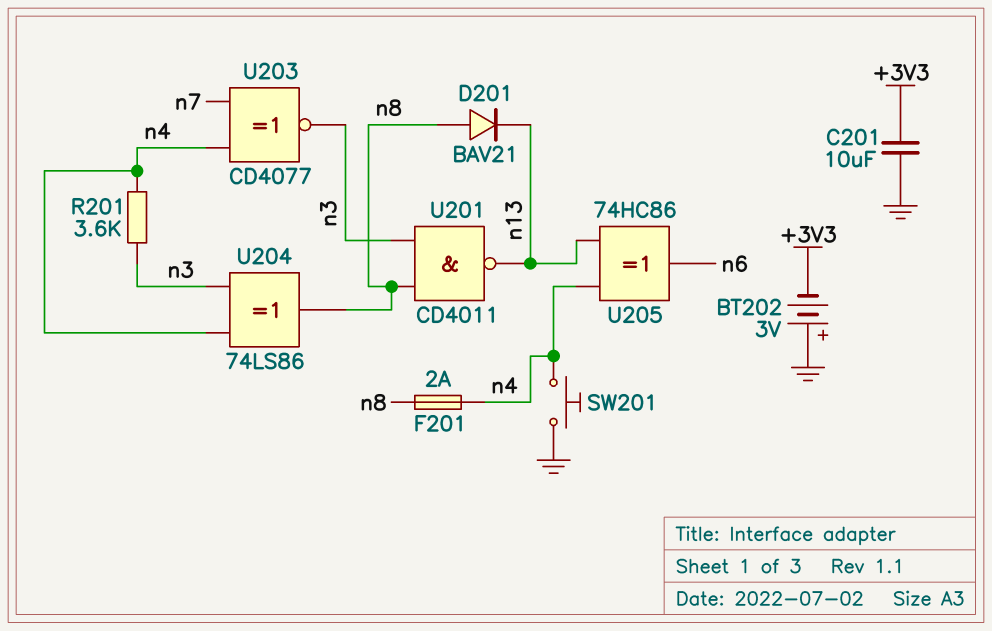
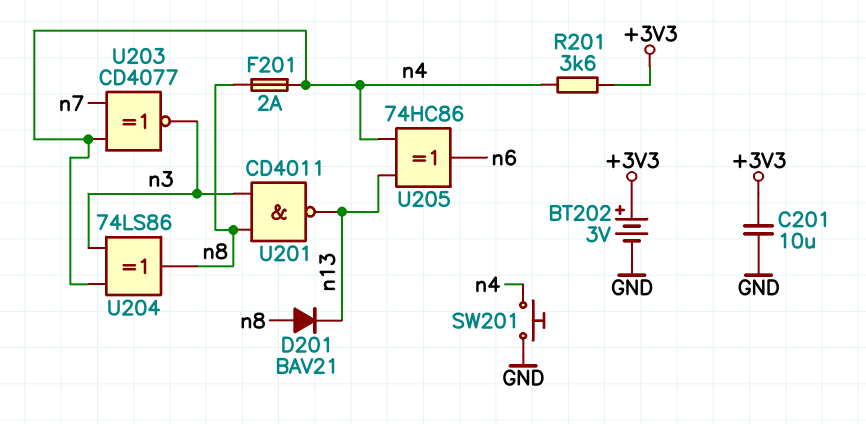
BT202: 3V (plus GND, minus +3V3) -> 3V (plus +3V3, minus GND)
R201: 3.6k (n3, n4) -> 3.6k (+3V3, n4)

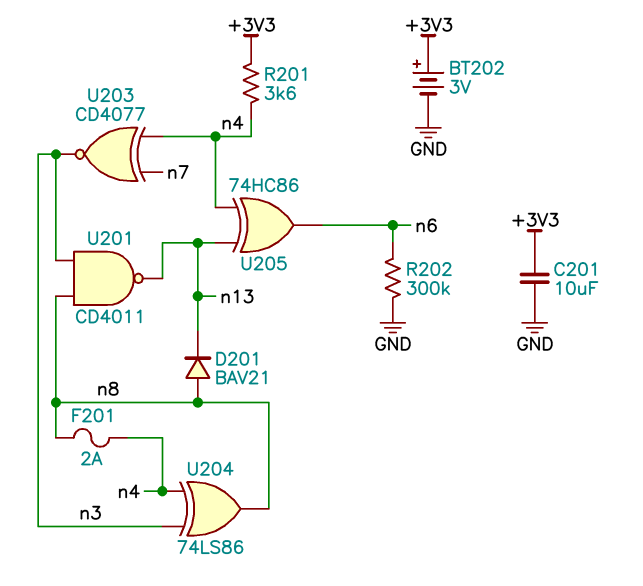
R202: none -> 300k (GND, n6)
SW201: button (GND, n4) -> none

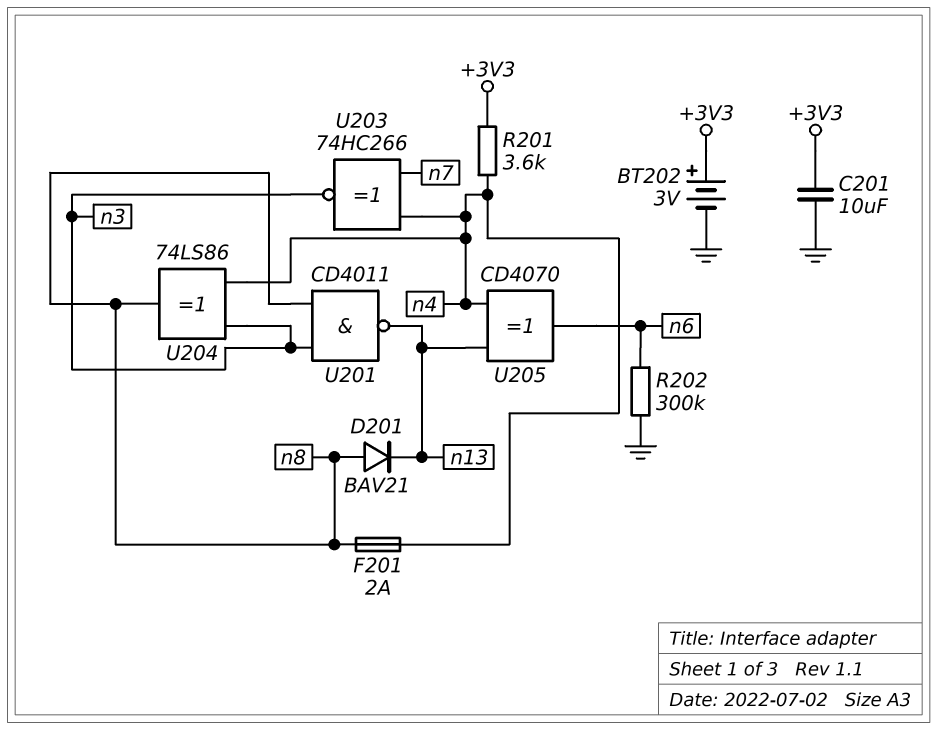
U203: XNOR CD4077 (in n4, in n7, out n3) -> XNOR 74HC266 (in n4, in n7, out n3)
U205: XOR 74HC86 (in n4, in n13, out n6) -> XOR CD4070 (in n4, in n13, out n6)

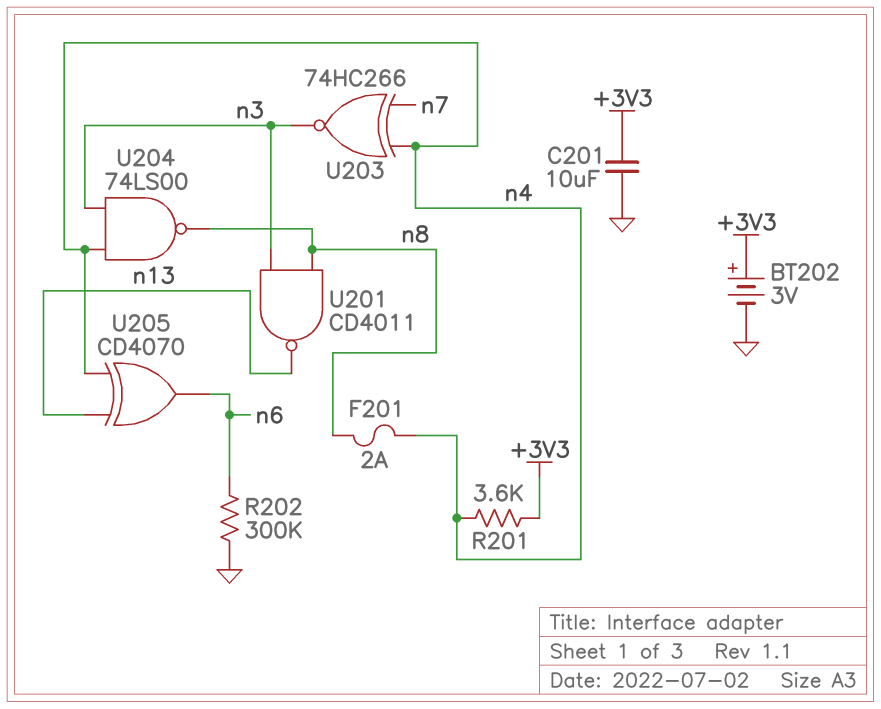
D201: diode BAV21 (A n8, K n13) -> none
U204: XOR 74LS86 (in n3, in n4, out n8) -> NAND 74LS00 (in n3, in n4, out n8)

